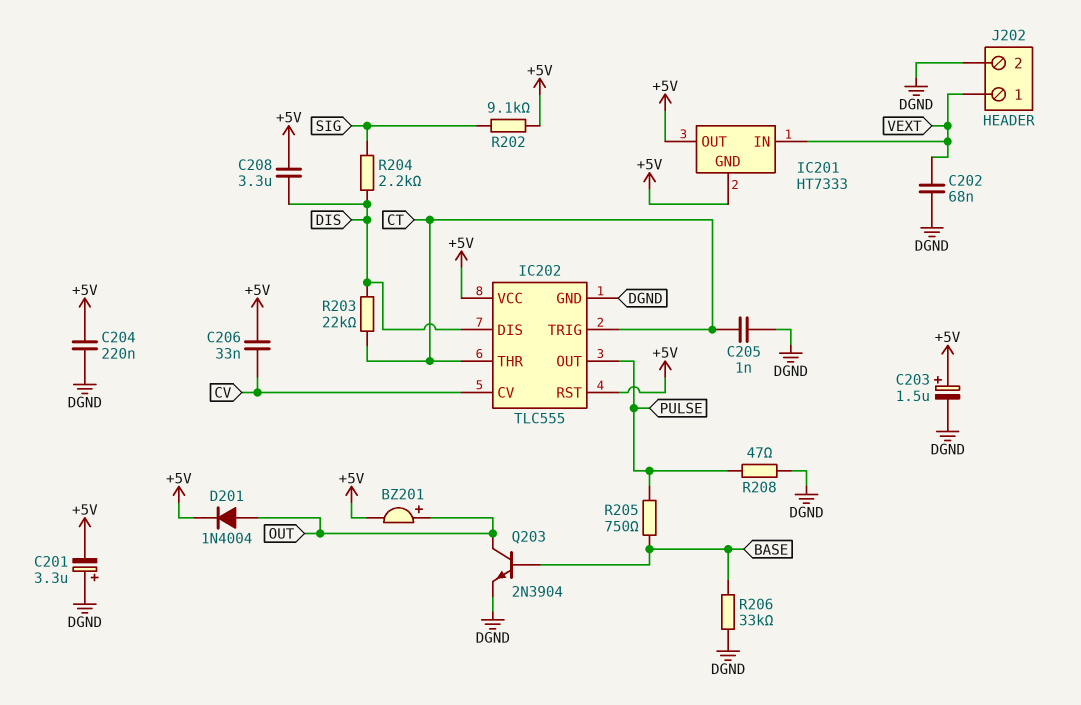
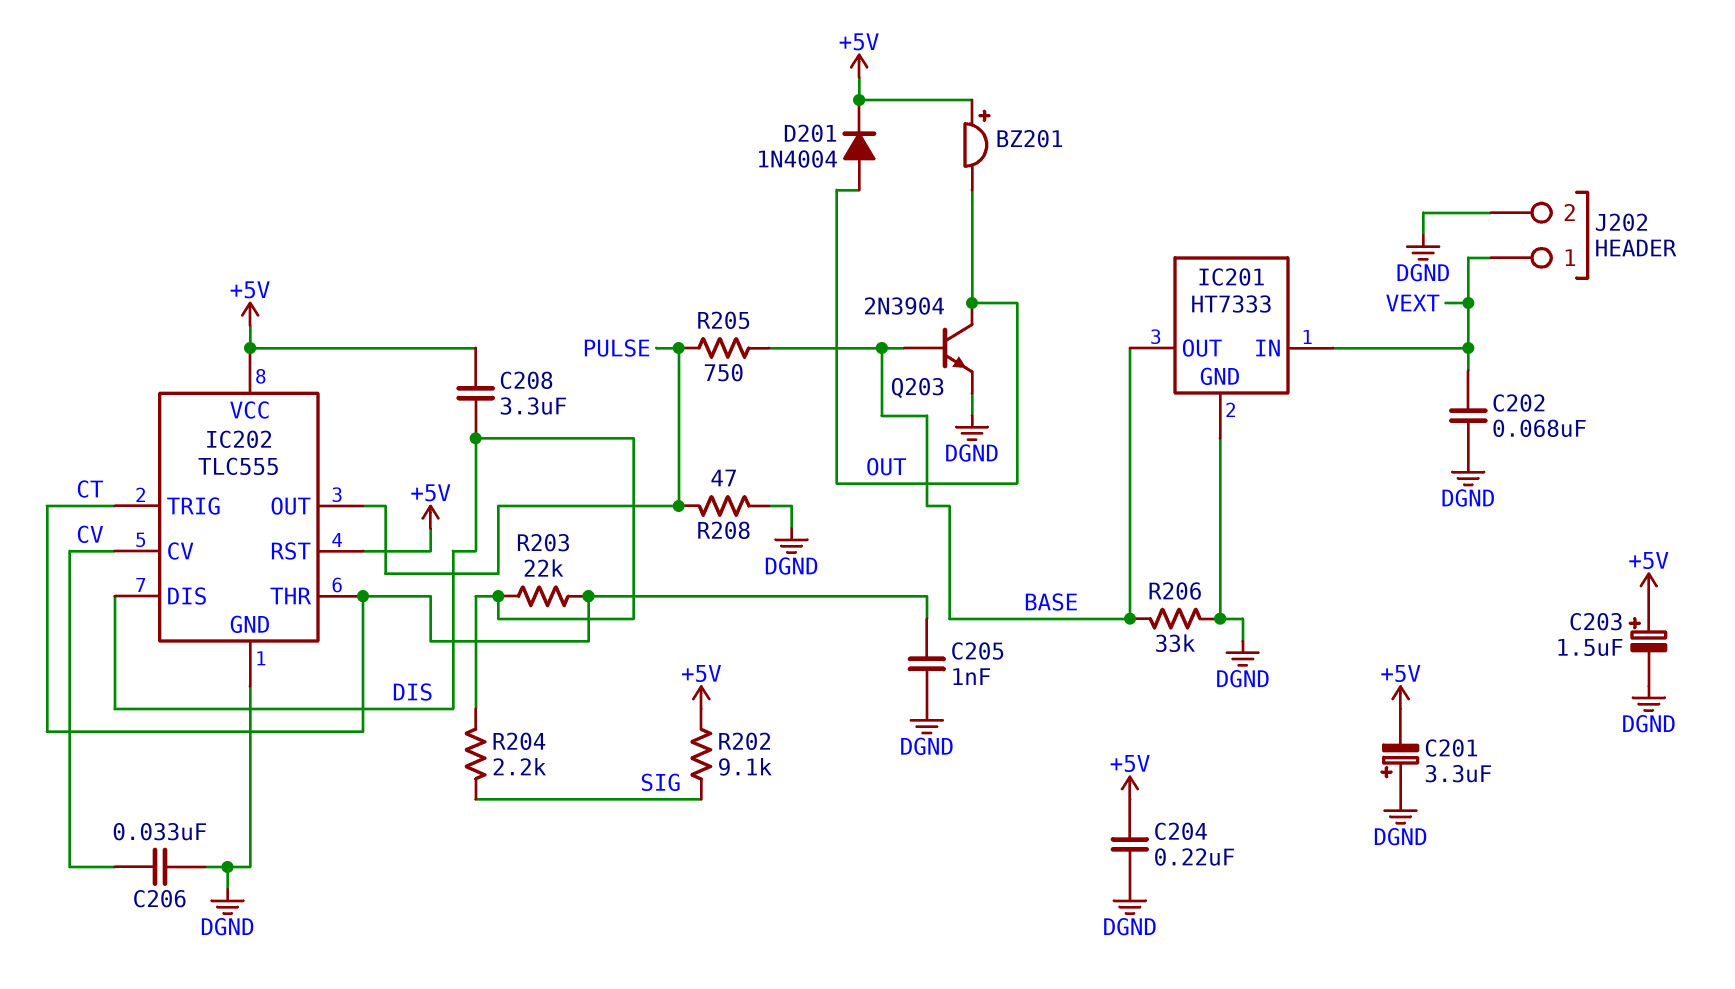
BZ201: buzzer (plus OUT, minus +5V) -> buzzer (plus +5V, minus OUT)
C206: 33nF (+5V, CV) -> 33nF (CV, DGND)
IC201 pin GND: +5V -> DGND
IC201 pin OUT: +5V -> BASE

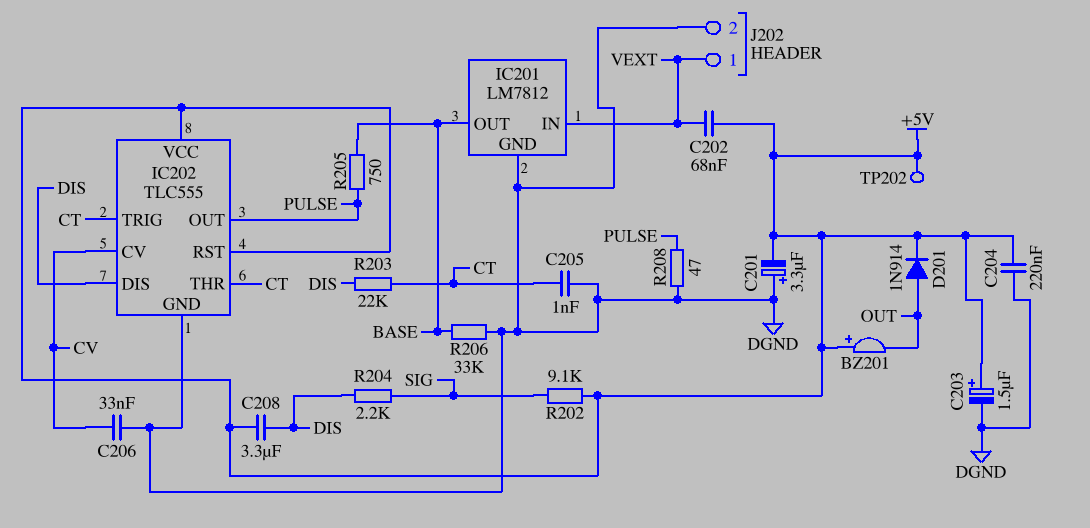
C202: 68nF (DGND, VEXT) -> 68nF (+5V, VEXT)
D201: diode 1N4004 (A OUT, K +5V) -> diode 1N914 (A OUT, K +5V)
IC201: HT7333 -> LM7812
Q203: NPN 2N3904 (B BASE, C OUT, E DGND) -> none
TP202: none -> test point (+5V)

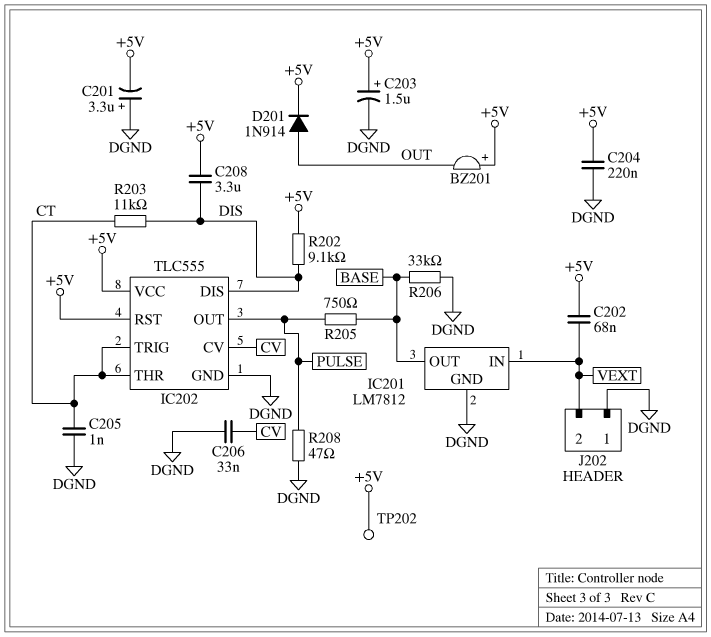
J202 pin 1: VEXT -> DGND
J202 pin 2: DGND -> VEXT
R202: 9.1k (+5V, SIG) -> 9.1k (+5V, DIS)
R203: 22k (CT, DIS) -> 11k (CT, DIS)
R204: 2.2k (DIS, SIG) -> none

